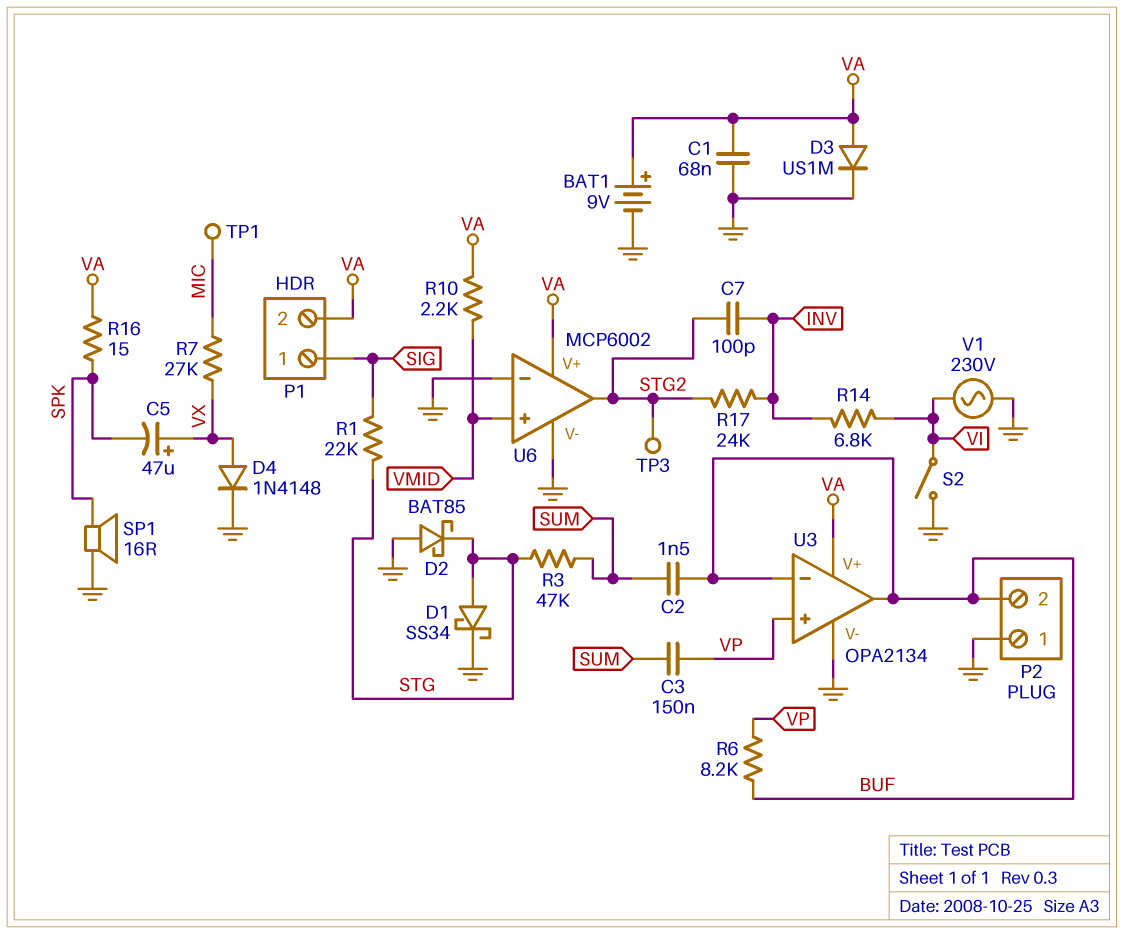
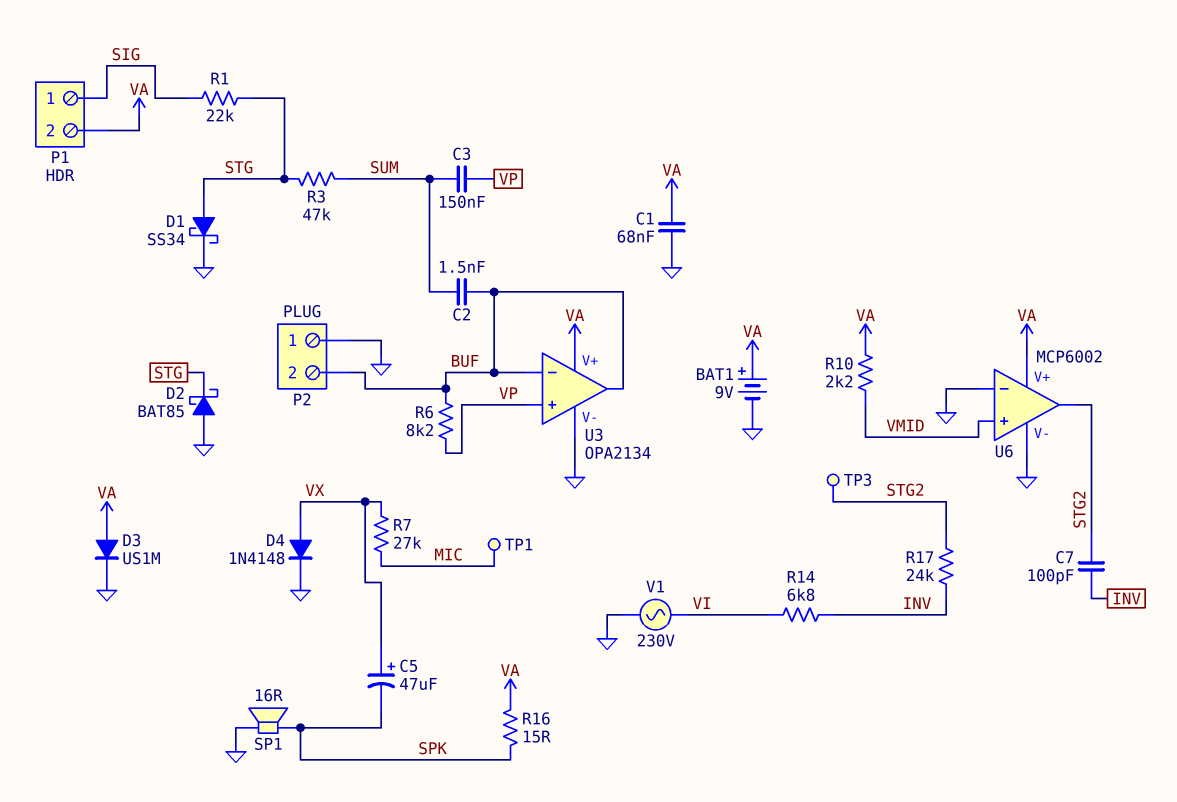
S2: switch (GND, VI) -> none

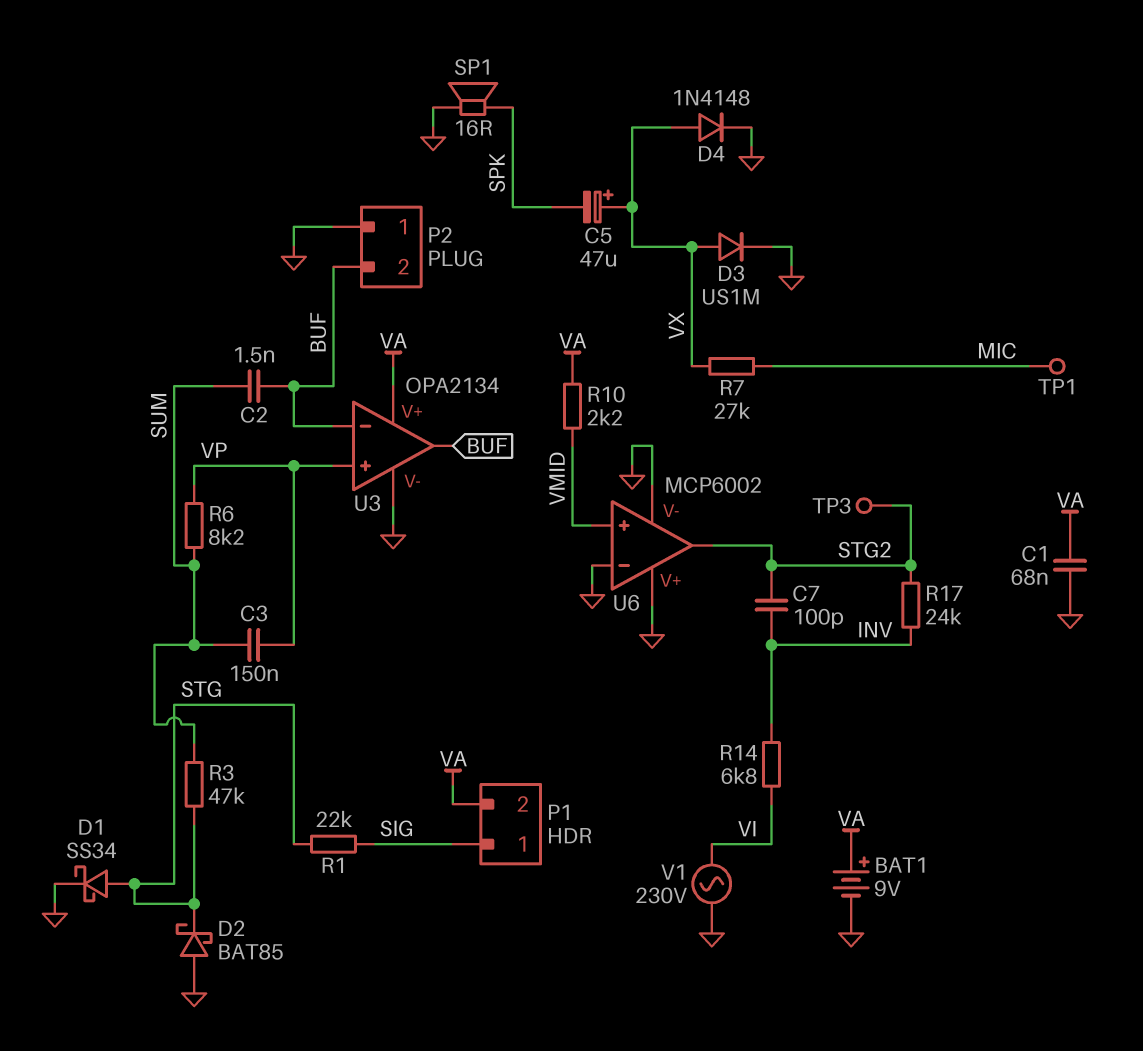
D3: diode US1M (A VA, K GND) -> diode US1M (A VX, K GND)
R6: 8.2k (BUF, VP) -> 8.2k (SUM, VP)
R16: 15 (SPK, VA) -> none
U6 pin V+: VA -> GND

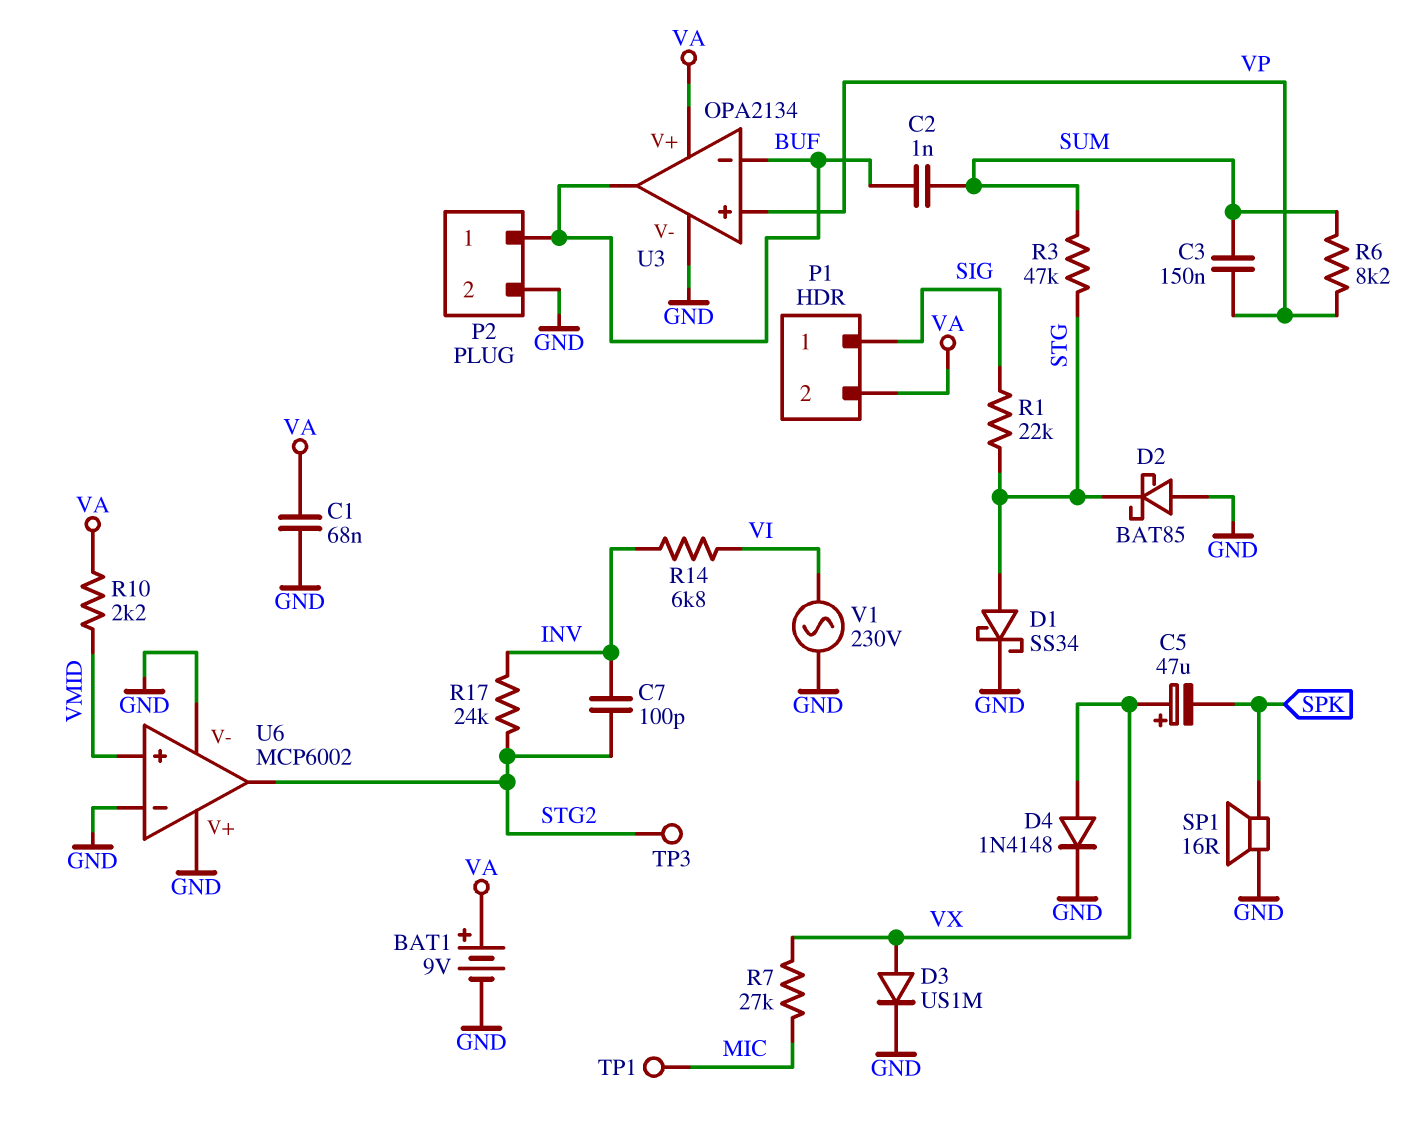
C2: 1.5nF (BUF, SUM) -> 1nF (BUF, SUM)
P2 pin 1: GND -> BUF
P2 pin 2: BUF -> GND

